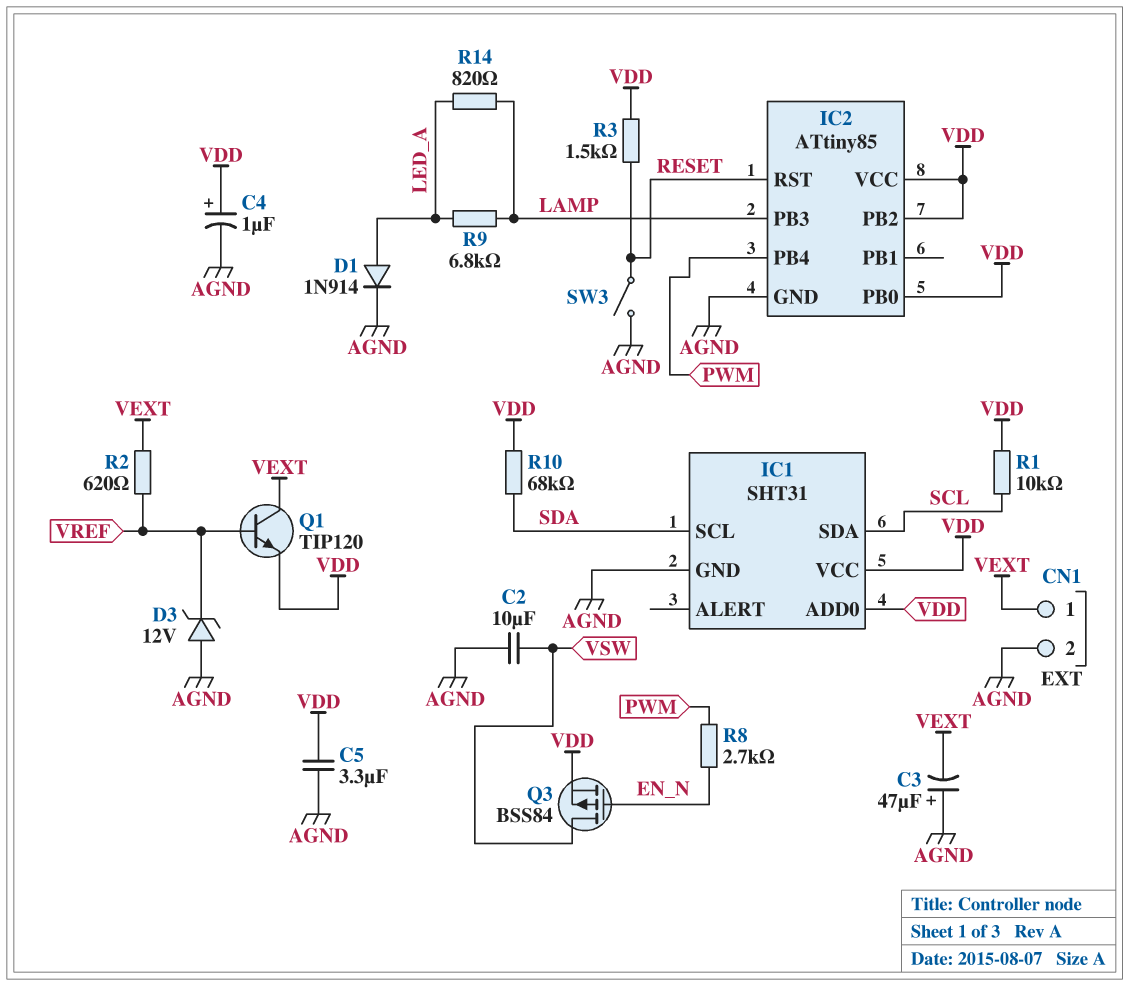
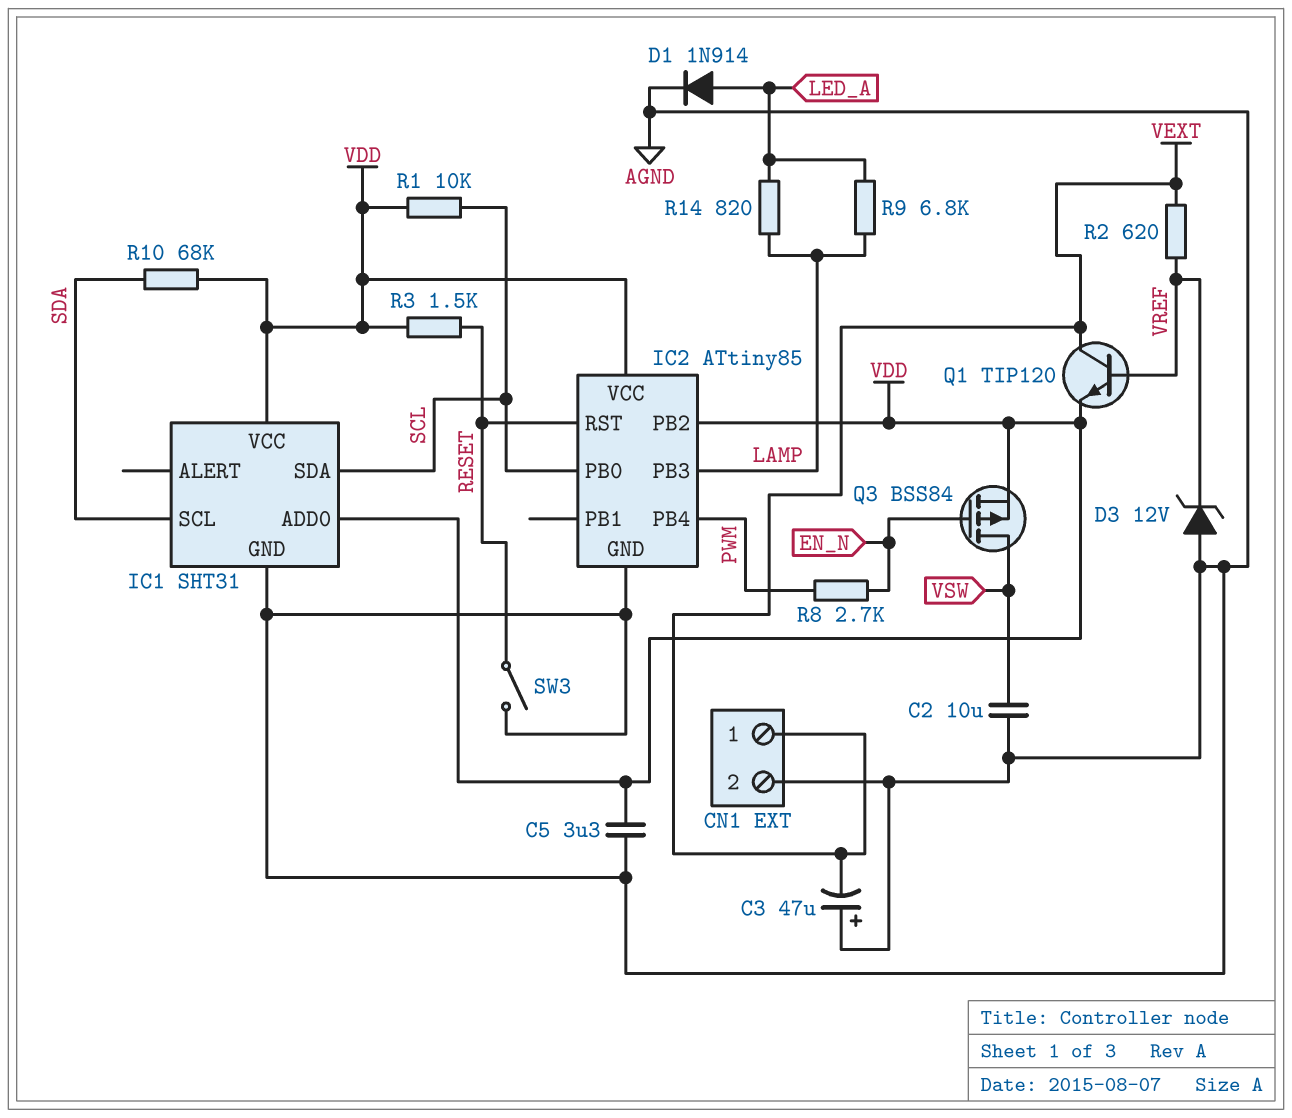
C4: 1uF (plus VDD, minus AGND) -> none
IC2 pin PB0: VDD -> SCL

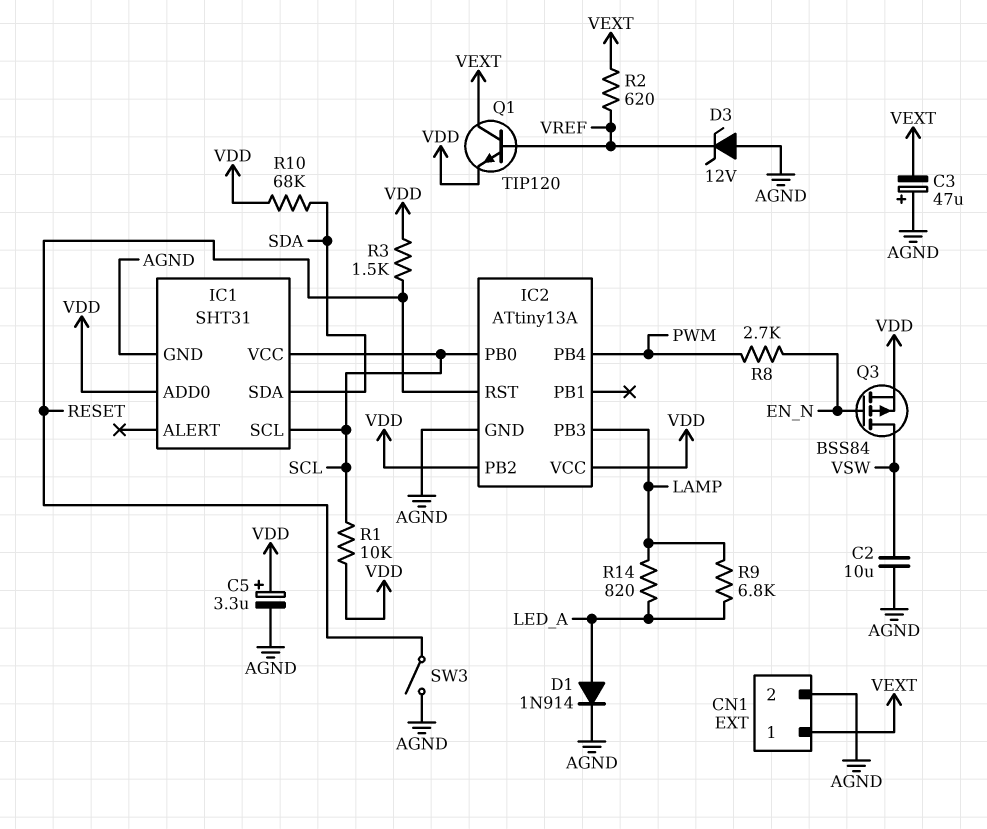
C5: 3.3uF (AGND, VDD) -> 3.3uF (plus VDD, minus AGND)
IC1 pin SCL: SDA -> SCL
IC1 pin SDA: SCL -> SDA
IC1 pin VCC: VDD -> SCL
IC2: ATtiny85 -> ATtiny13A

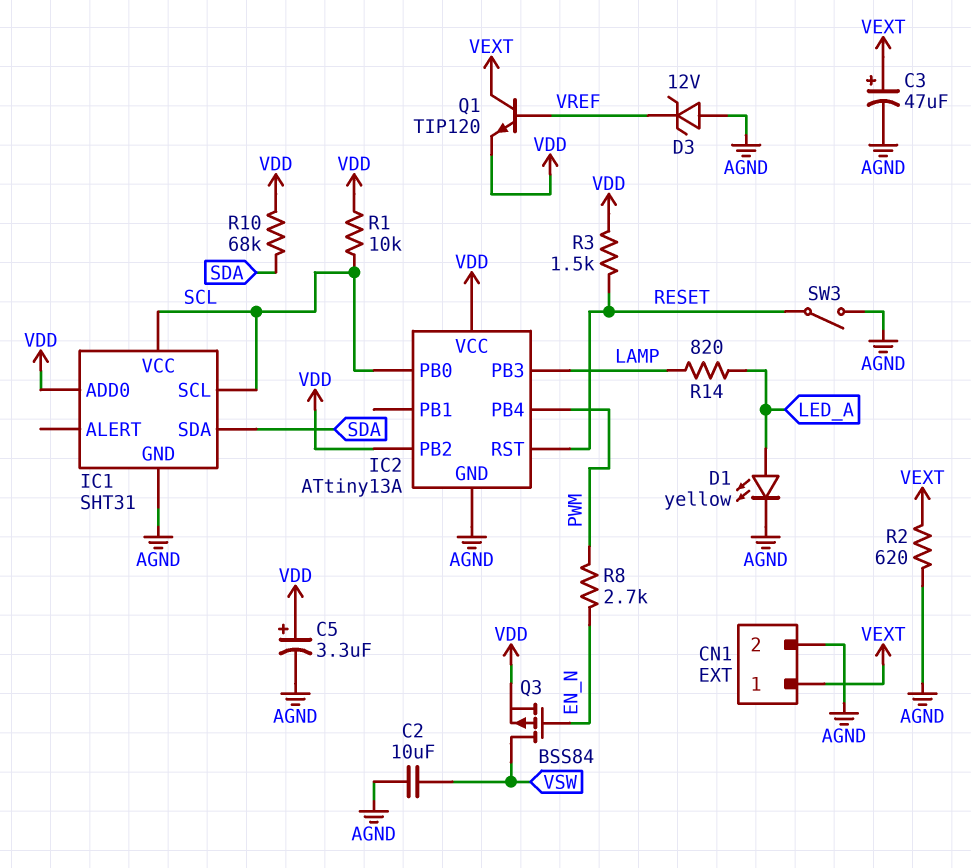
C3: 47uF (plus AGND, minus VEXT) -> 47uF (plus VEXT, minus AGND)
D1: diode 1N914 (A LED_A, K AGND) -> LED yellow (A LED_A, K AGND)
R2: 620 (VEXT, VREF) -> 620 (AGND, VEXT)
R9: 6.8k (LAMP, LED_A) -> none

